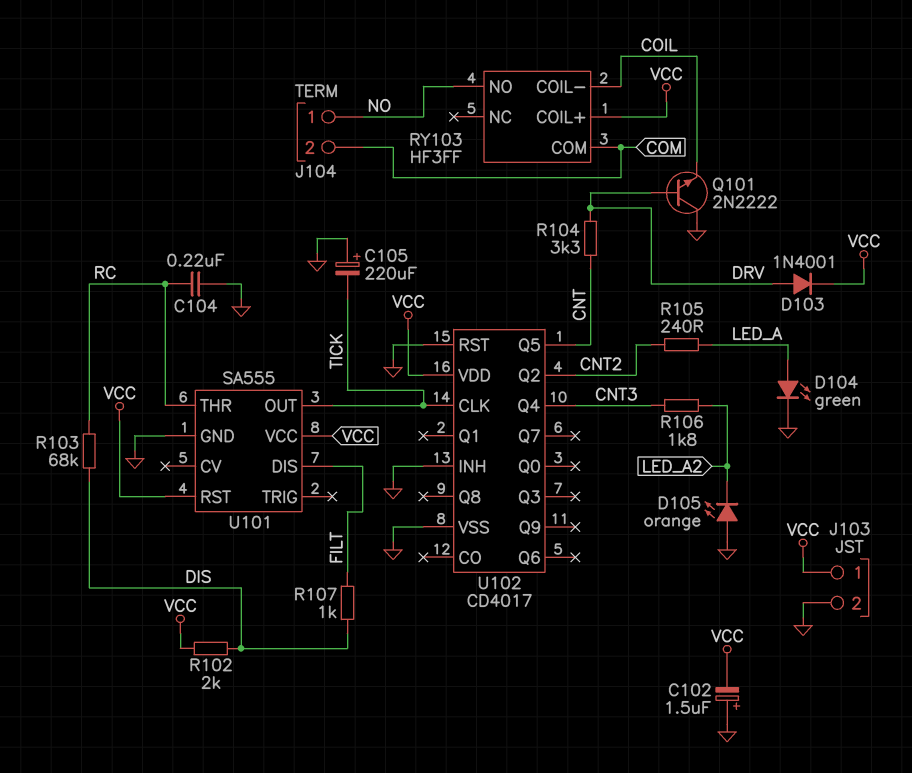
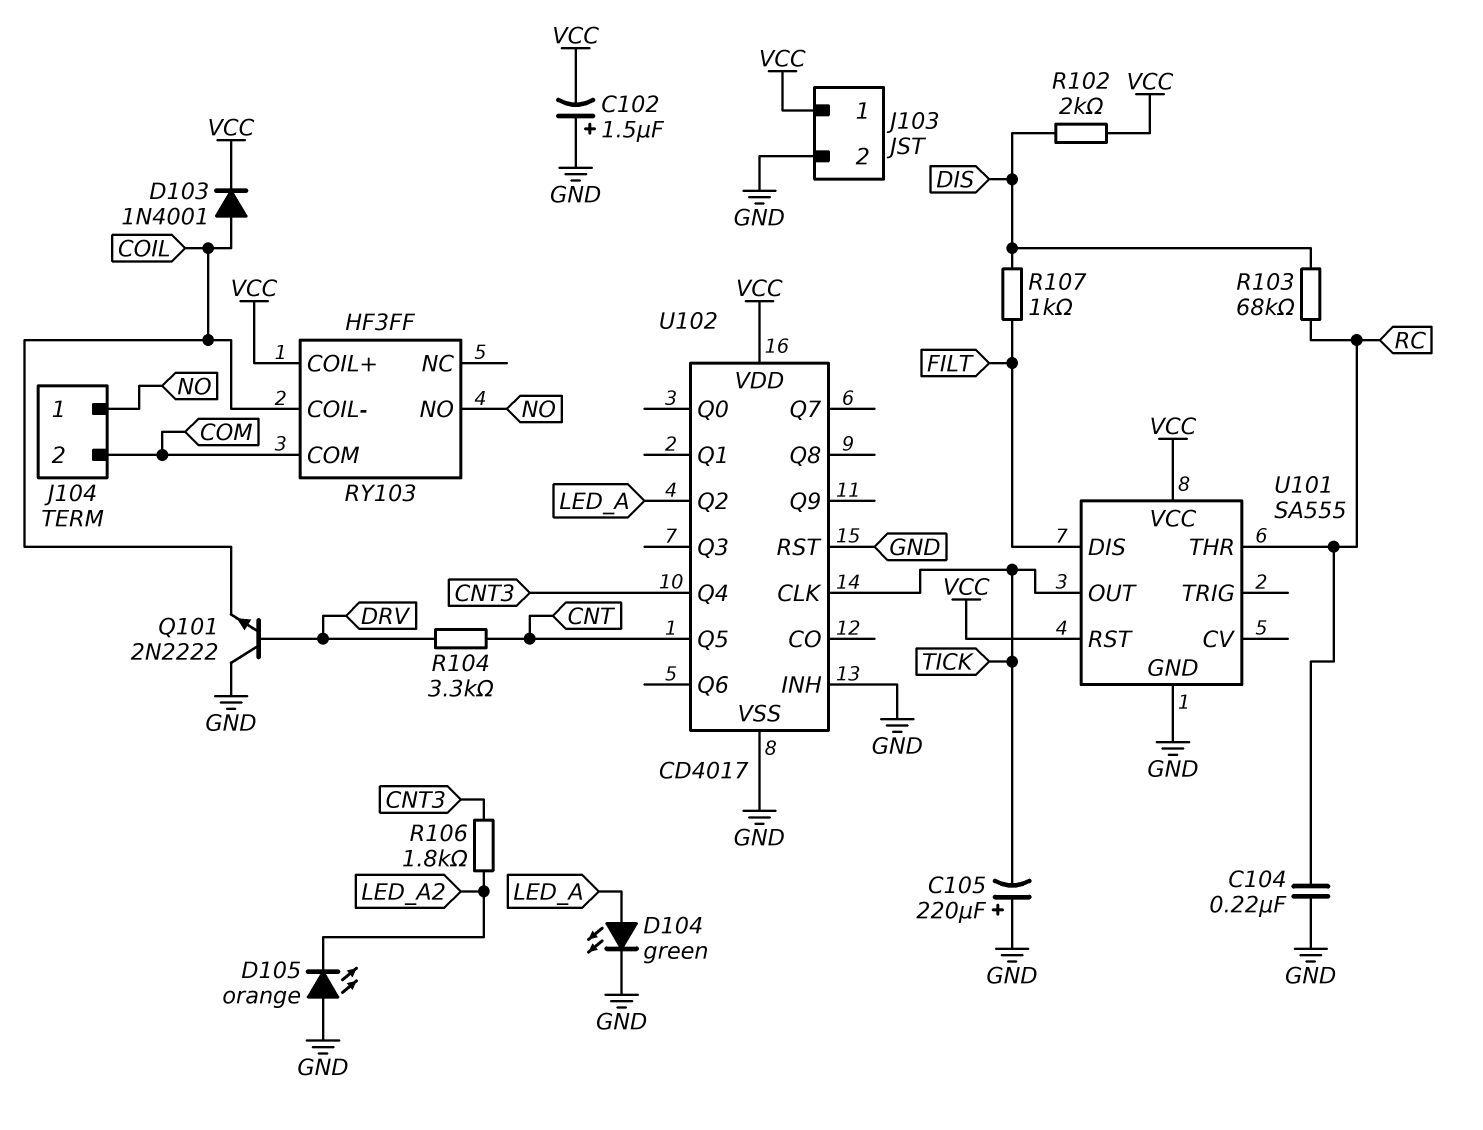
D103: diode 1N4001 (A DRV, K VCC) -> diode 1N4001 (A COIL, K VCC)
R105: 240 (CNT2, LED_A) -> none
U102 pin Q2: CNT2 -> LED_A

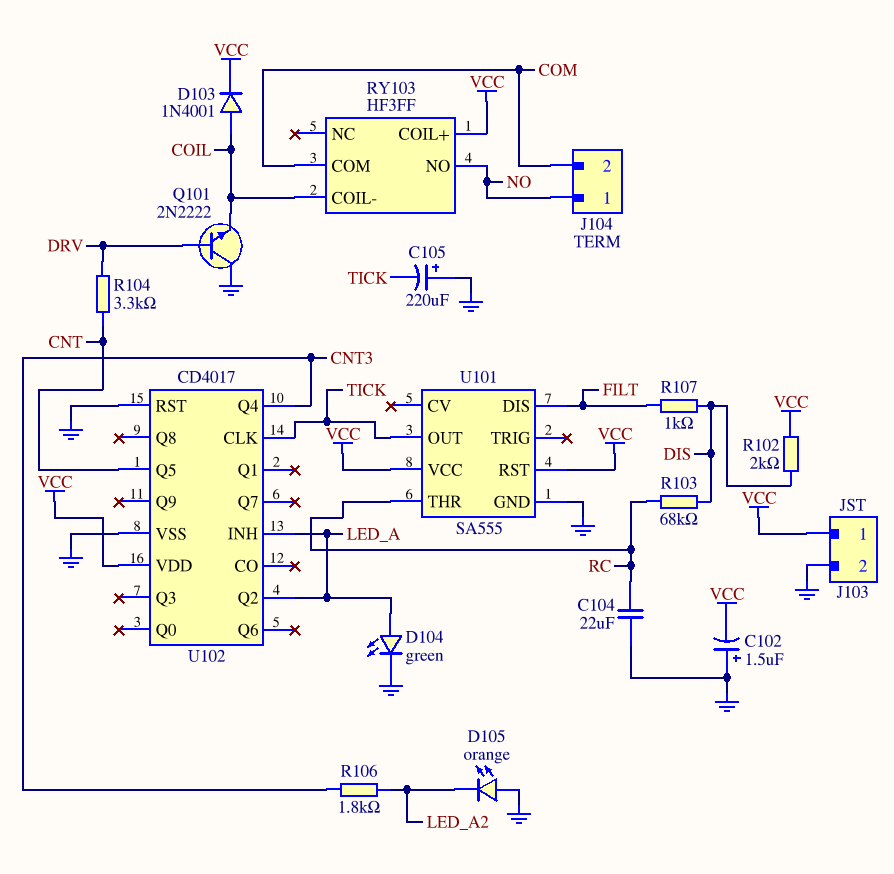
C104: 220nF (GND, RC) -> 22uF (GND, RC)
U102 pin INH: GND -> LED_A

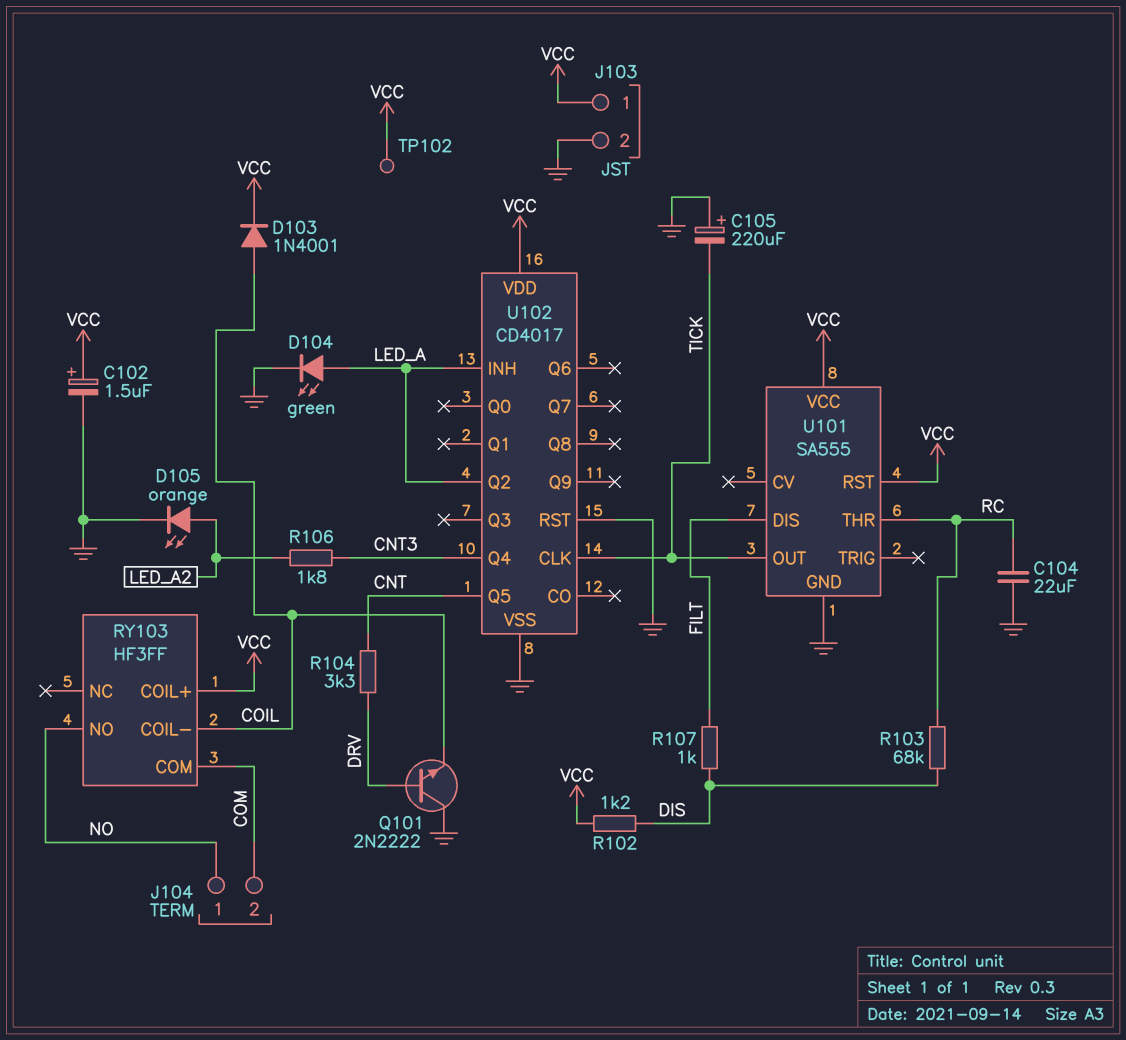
C102: 1.5uF (plus GND, minus VCC) -> 1.5uF (plus VCC, minus GND)
D105: LED orange (A GND, K LED_A2) -> LED orange (A LED_A2, K GND)
R102: 2k (DIS, VCC) -> 1.2k (DIS, VCC)
TP102: none -> test point (VCC)

